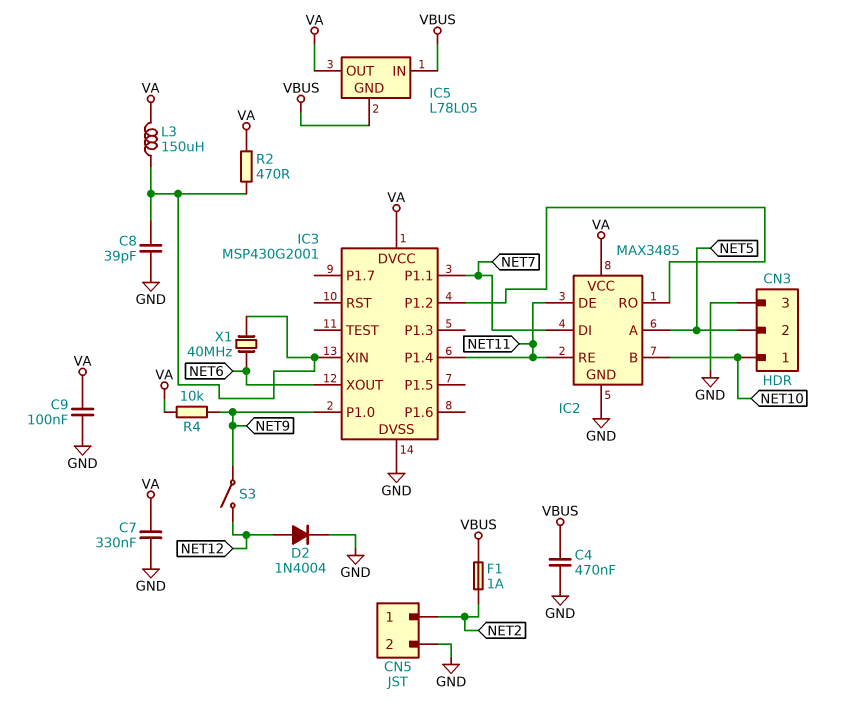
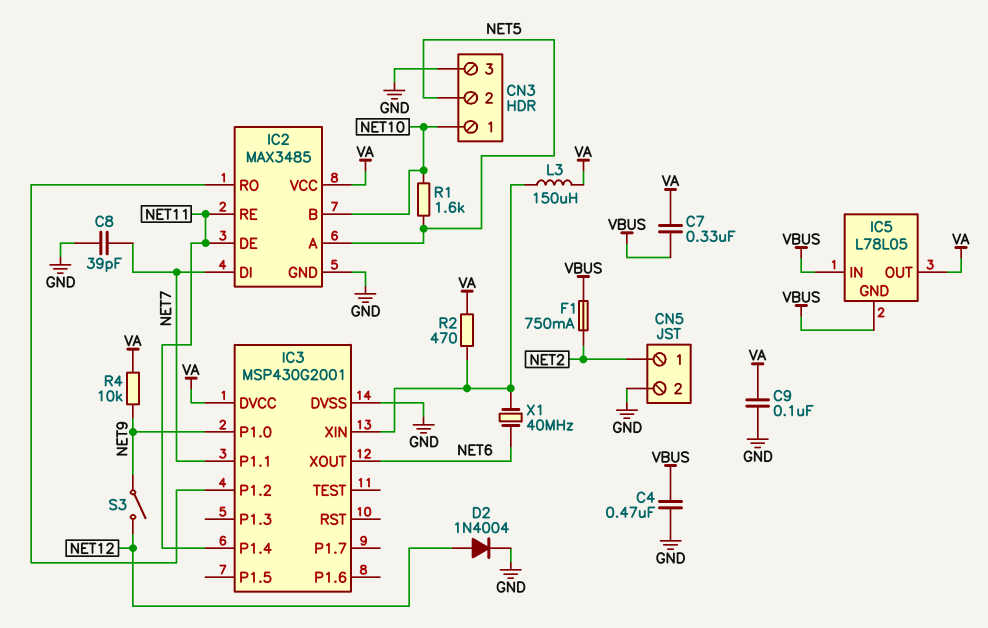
C7: 330nF (GND, VA) -> 330nF (VA, VBUS)
C8: 39pF (GND, IC3/XIN) -> 39pF (GND, NET7)
F1: 1A (NET2, VBUS) -> 750mA (NET2, VBUS)
R1: none -> 1.6k (NET5, NET10)

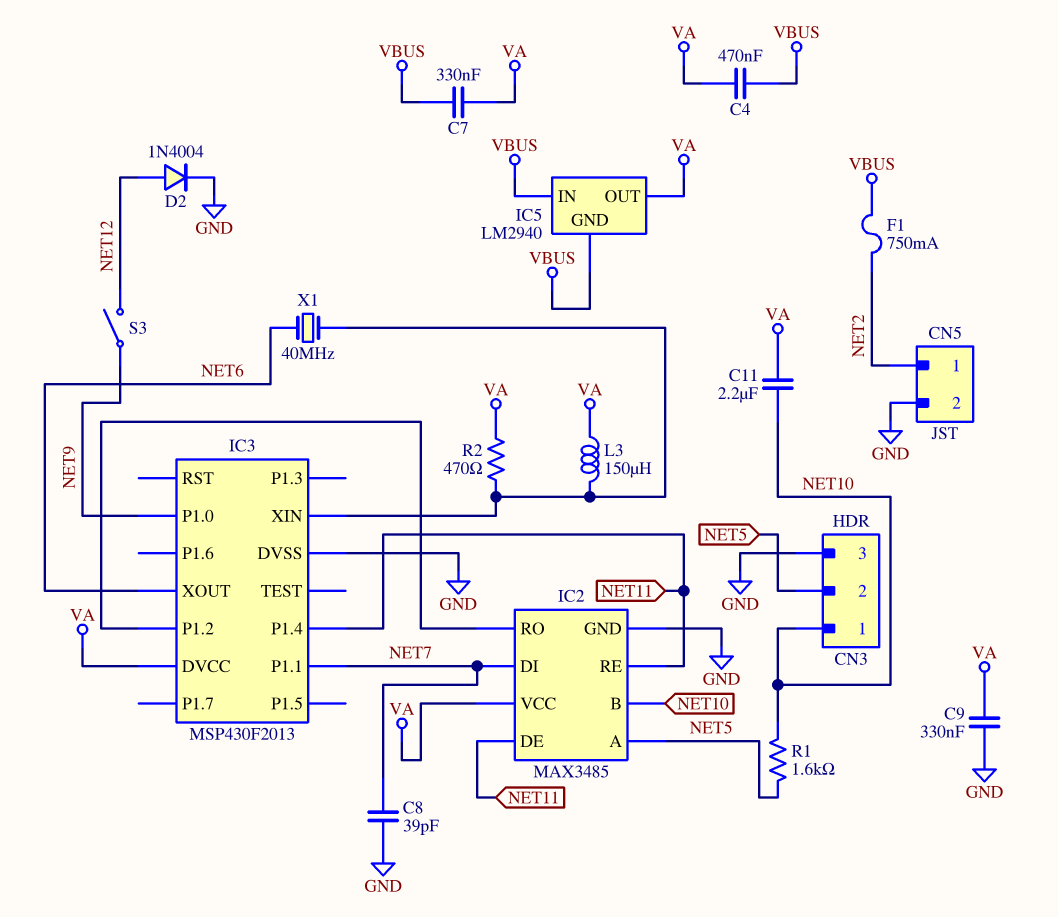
C4: 470nF (GND, VBUS) -> 470nF (VA, VBUS)
C9: 100nF (GND, VA) -> 330nF (GND, VA)
C11: none -> 2.2uF (NET10, VA)
IC3: MSP430G2001 -> MSP430F2013
IC5: L78L05 -> LM2940
R4: 10k (NET9, VA) -> none

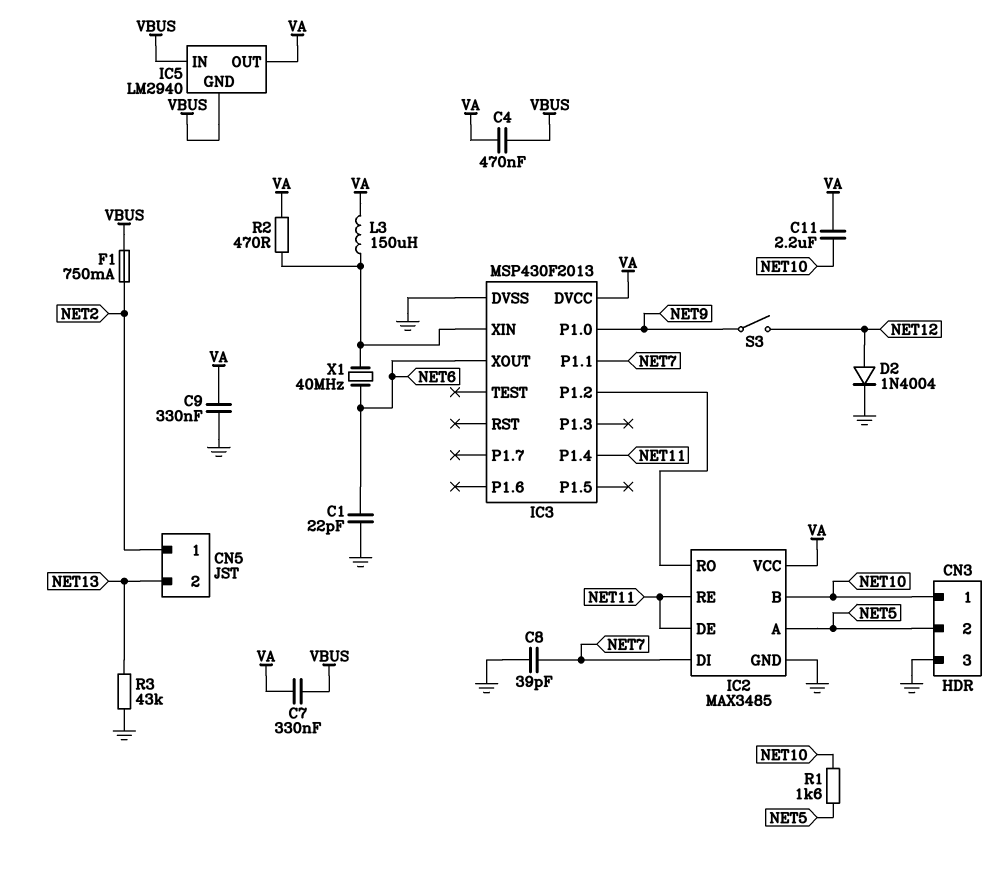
C1: none -> 22pF (GND, NET6)
CN5 pin 2: GND -> NET13
R3: none -> 43k (GND, NET13)

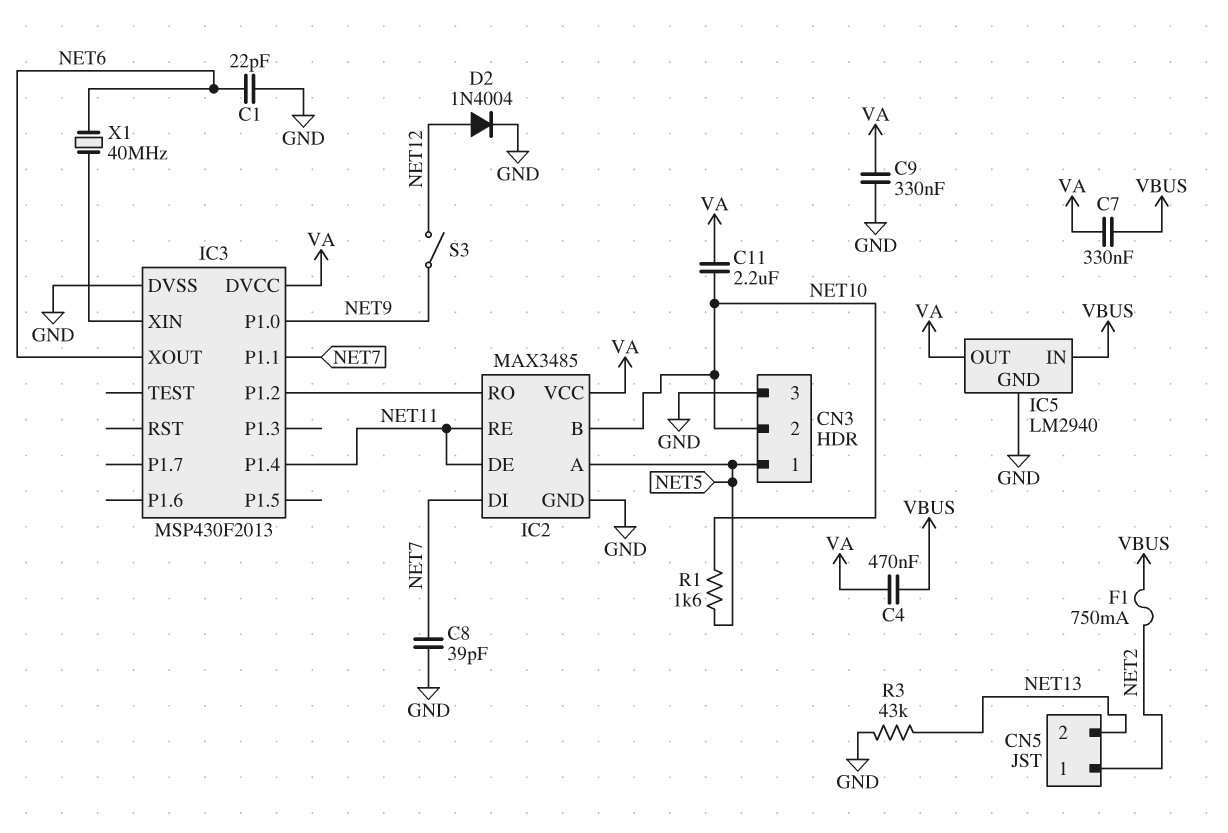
CN3 pin 1: NET10 -> NET5
CN3 pin 2: NET5 -> NET10
IC5 pin GND: VBUS -> GND
L3: 150uH (IC3/XIN, VA) -> none
R2: 470 (IC3/XIN, VA) -> none

